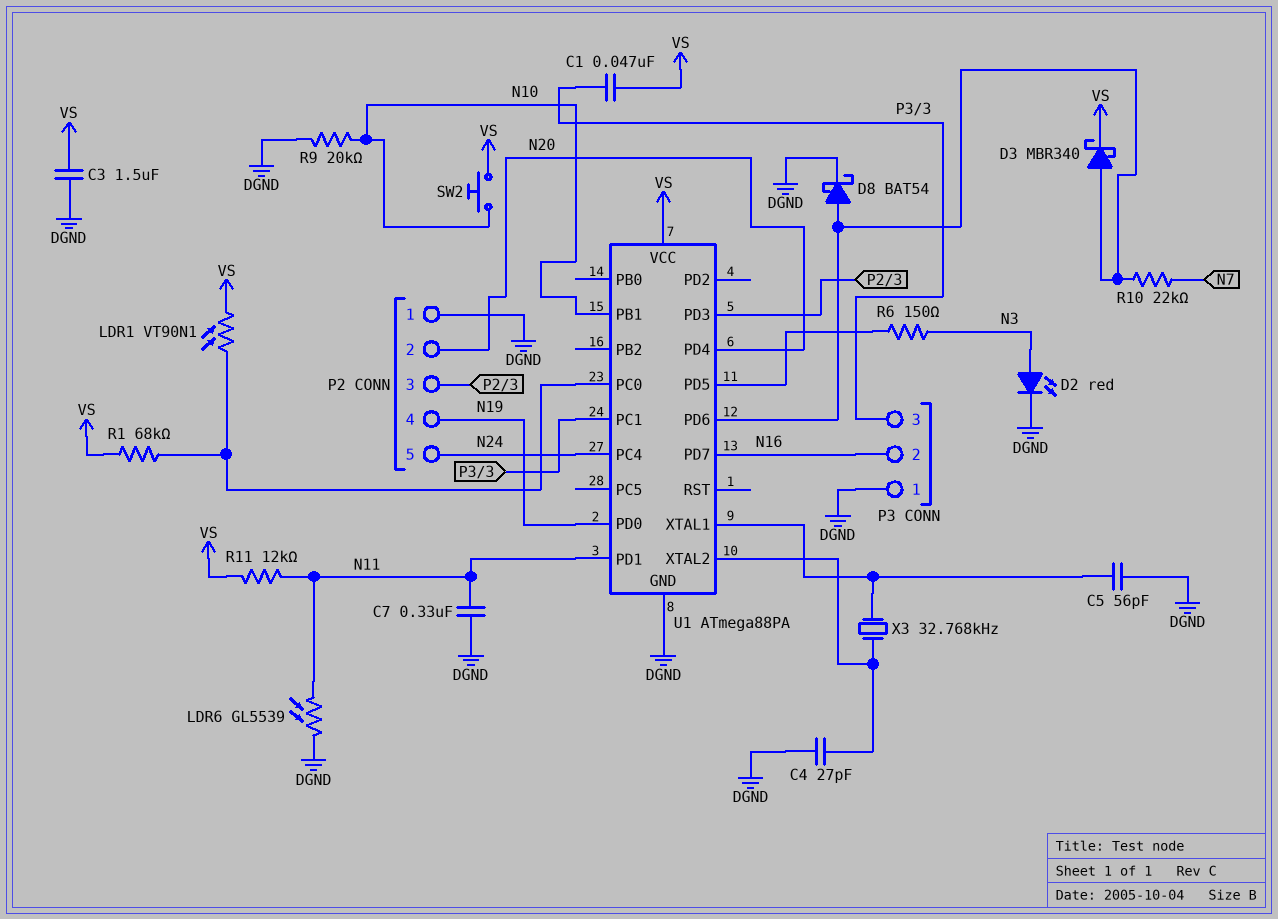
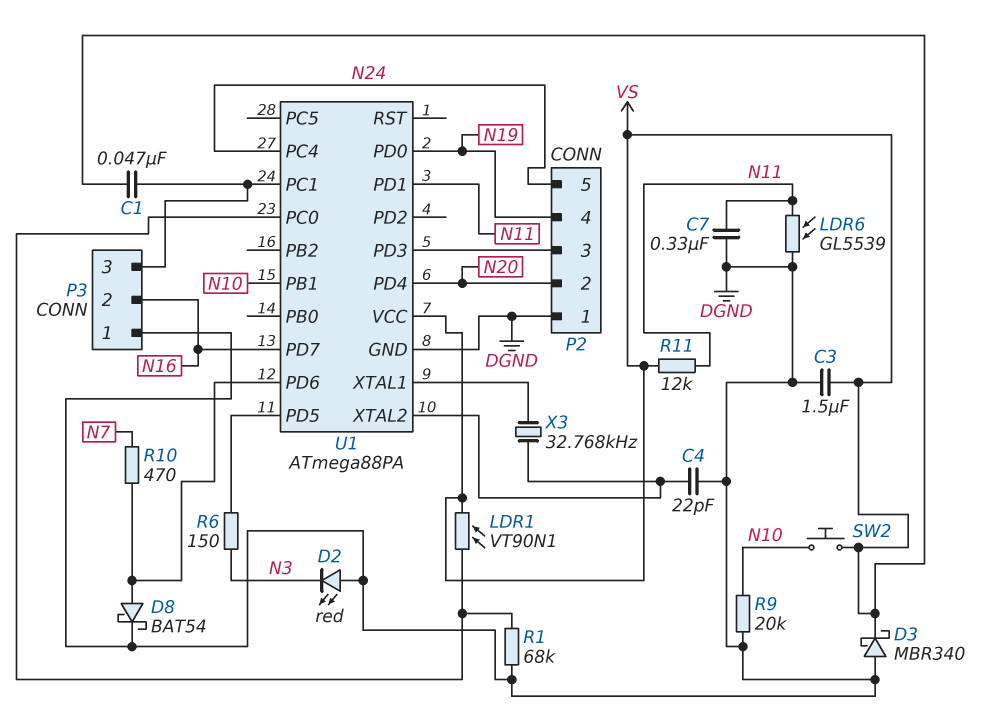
C4: 27pF (DGND, U1/XTAL2) -> 22pF (DGND, U1/XTAL2)
C5: 56pF (DGND, U1/XTAL1) -> none
D2: LED red (A N3, K DGND) -> LED red (A DGND, K N3)
D3: schottky MBR340 (A U1/PD6, K VS) -> schottky MBR340 (A DGND, K VS)
R1: 68k (U1/PC0, VS) -> 68k (DGND, U1/PC0)
R10: 22k (N7, U1/PD6) -> 470 (N7, U1/PD6)

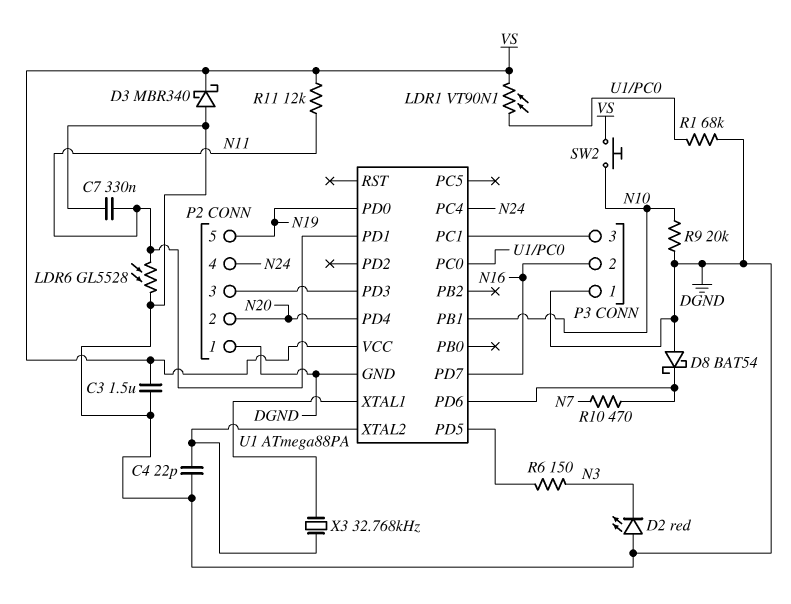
C1: 47nF (P3/3, VS) -> none
D8: schottky BAT54 (A U1/PD6, K DGND) -> schottky BAT54 (A DGND, K U1/PD6)
LDR6: GL5539 (DGND, N11) -> GL5528 (DGND, N11)
P2 pin 4: N19 -> N24
P2 pin 5: N24 -> N19

